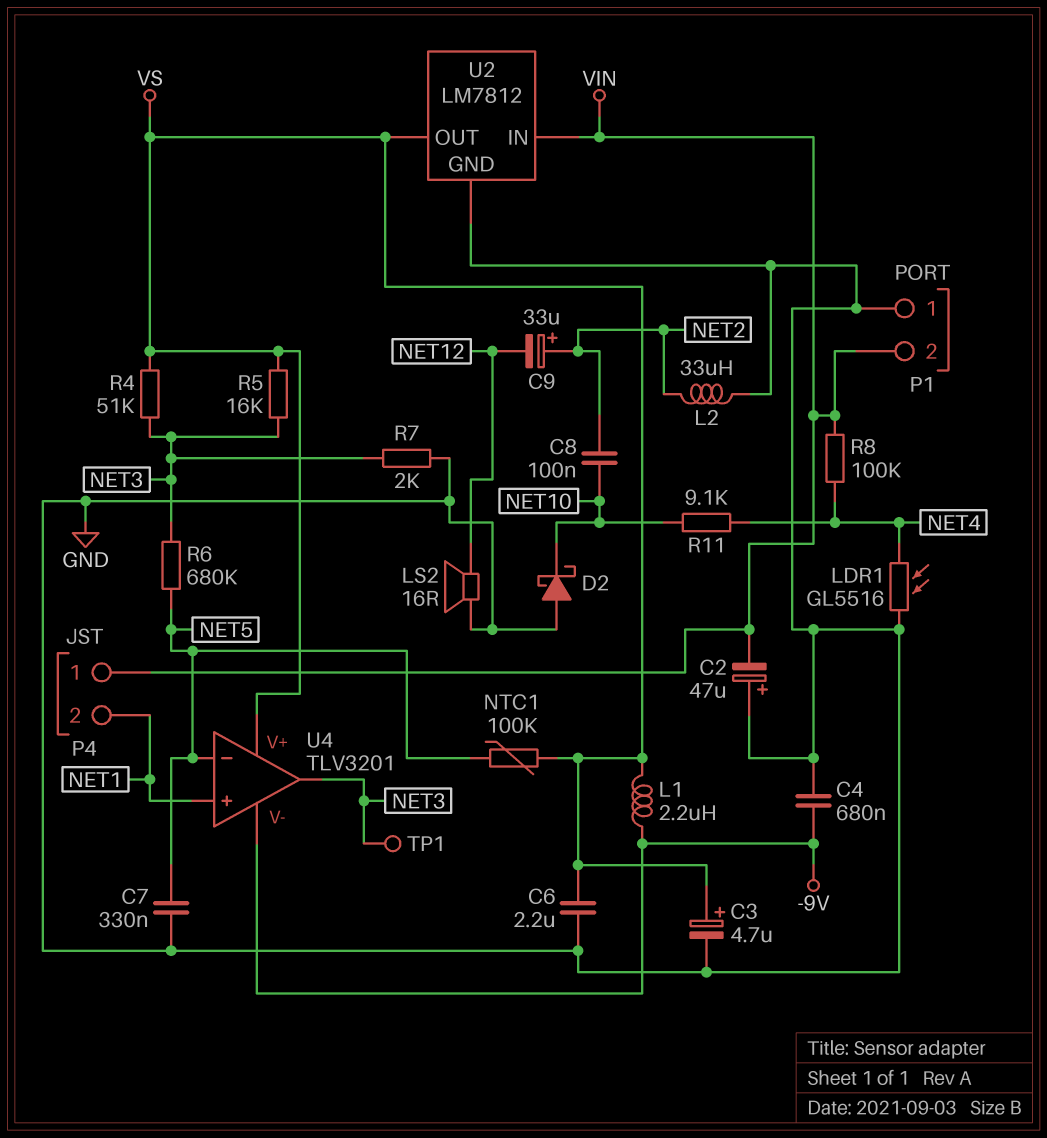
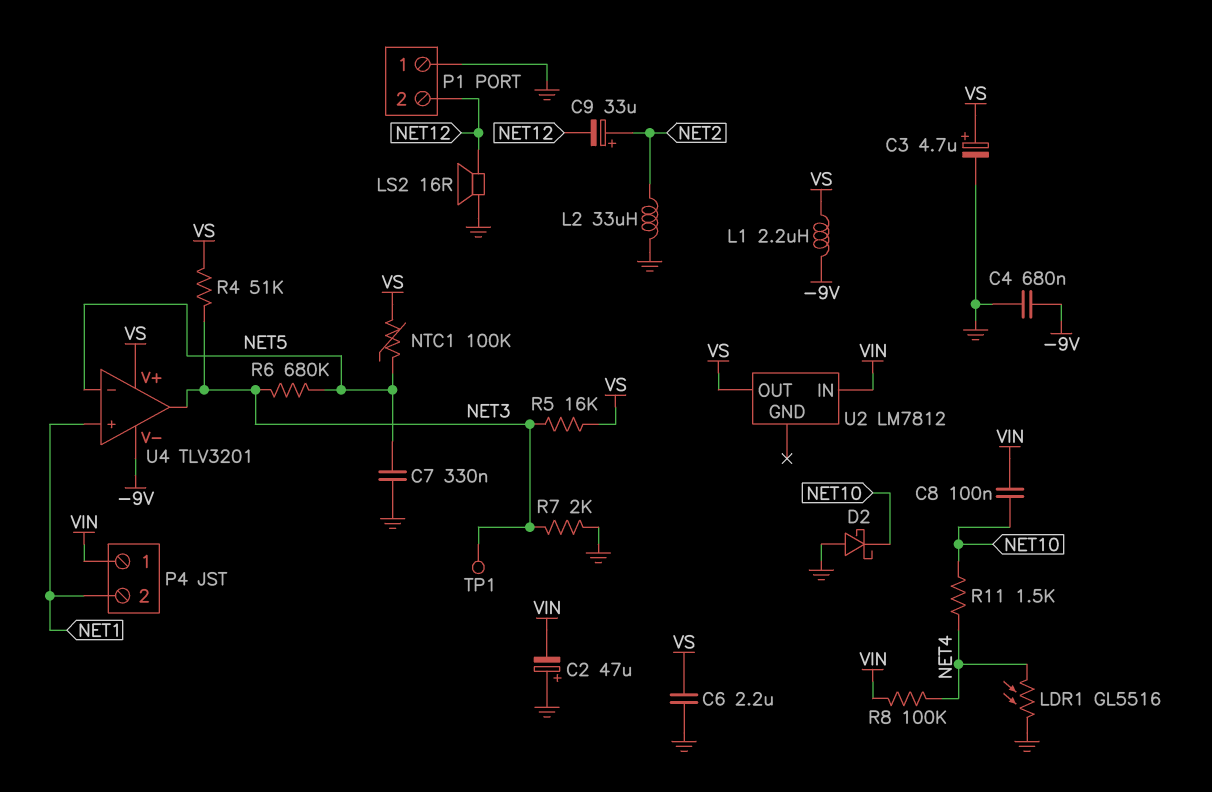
C8: 100nF (NET2, NET10) -> 100nF (NET10, VIN)
P1 pin 2: VIN -> NET12
R11: 9.1k (NET4, NET10) -> 1.5k (NET4, NET10)
U2 pin GND: GND -> none

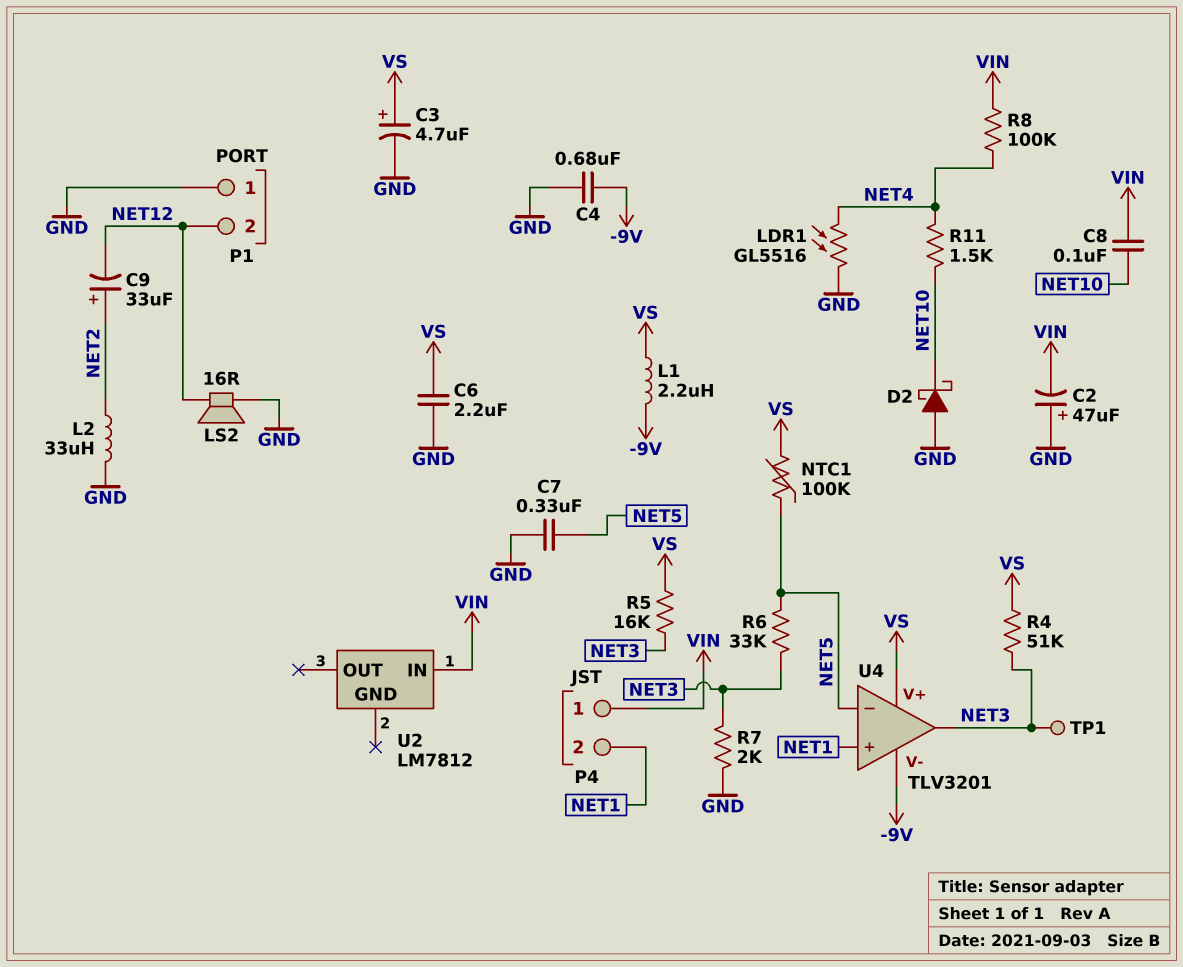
R6: 680k (NET3, NET5) -> 33k (NET3, NET5)
U2 pin OUT: VS -> none

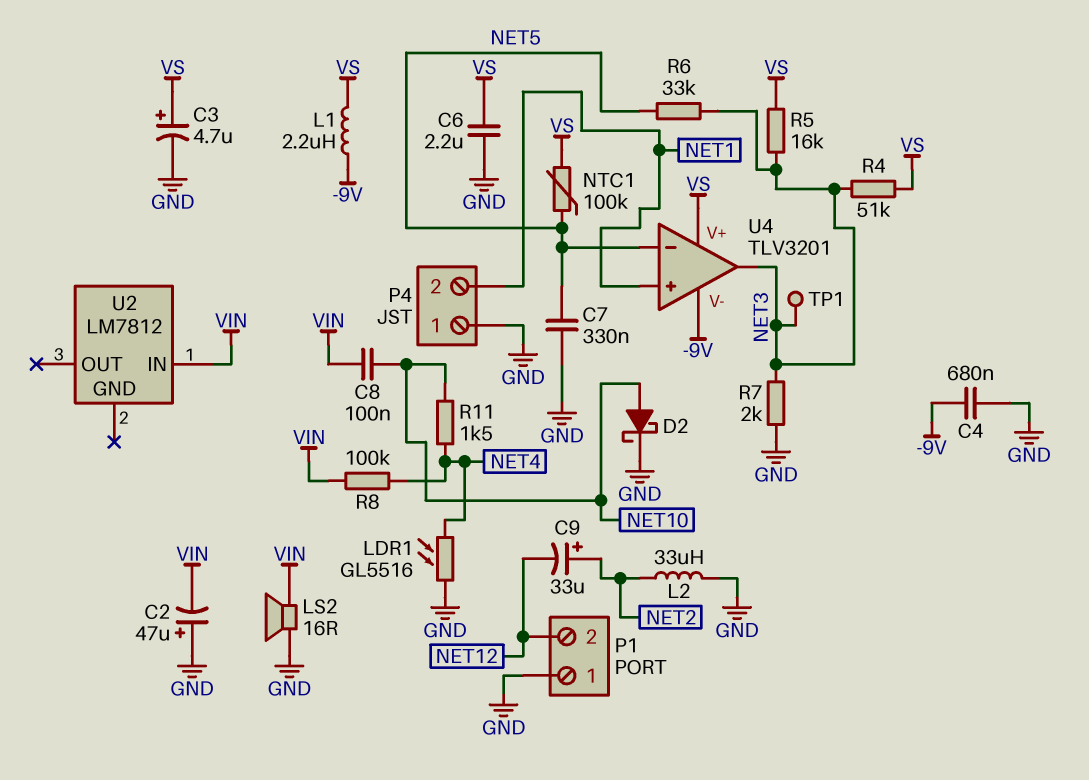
D2: schottky (A GND, K NET10) -> schottky (A NET10, K GND)
LS2: speaker 16R (GND, NET12) -> speaker 16R (GND, VIN)
P4 pin 1: VIN -> GND

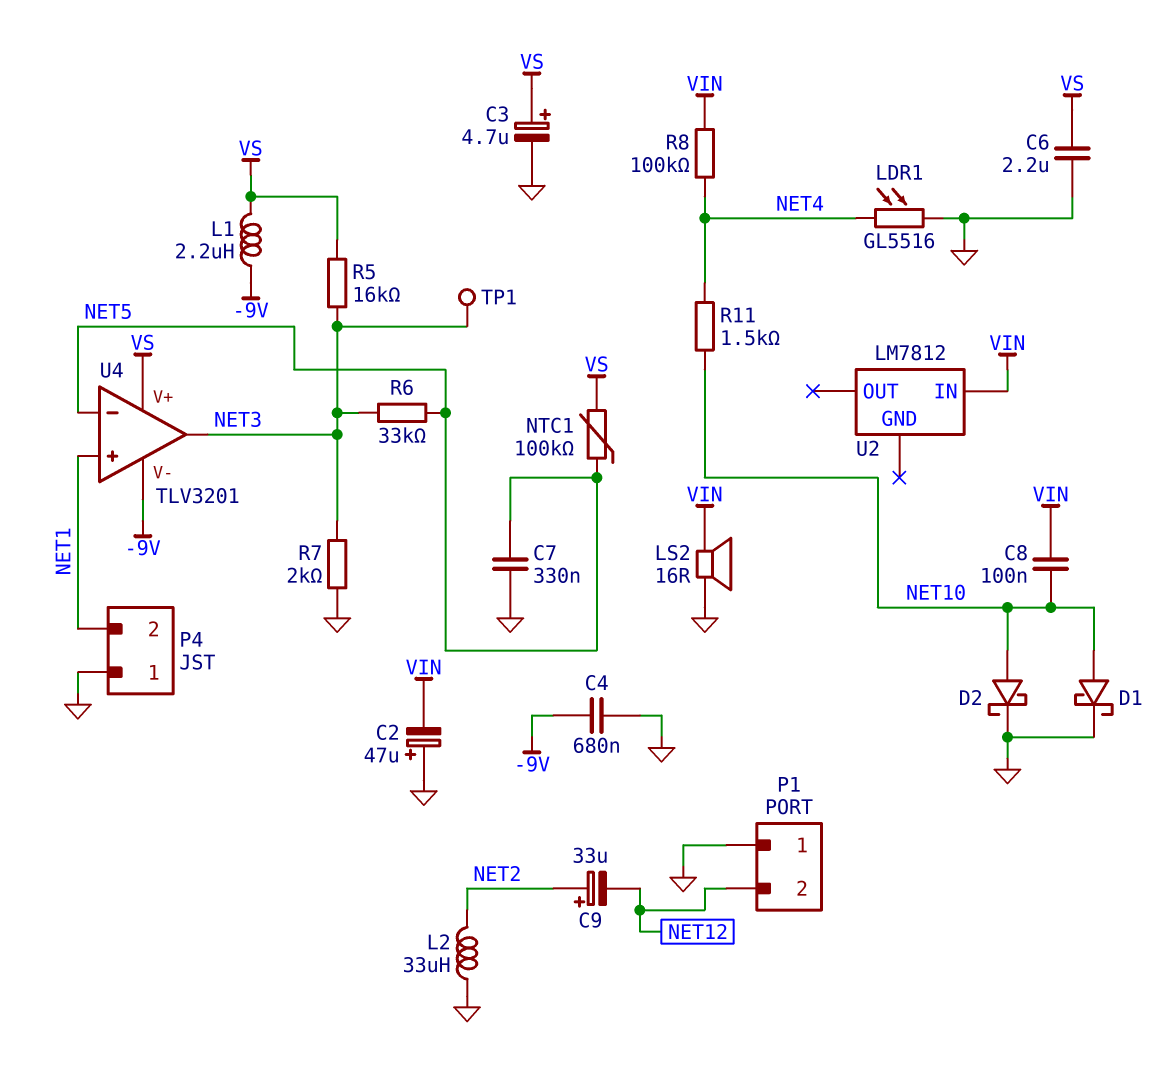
D1: none -> schottky (A NET10, K GND)
R4: 51k (NET3, VS) -> none

